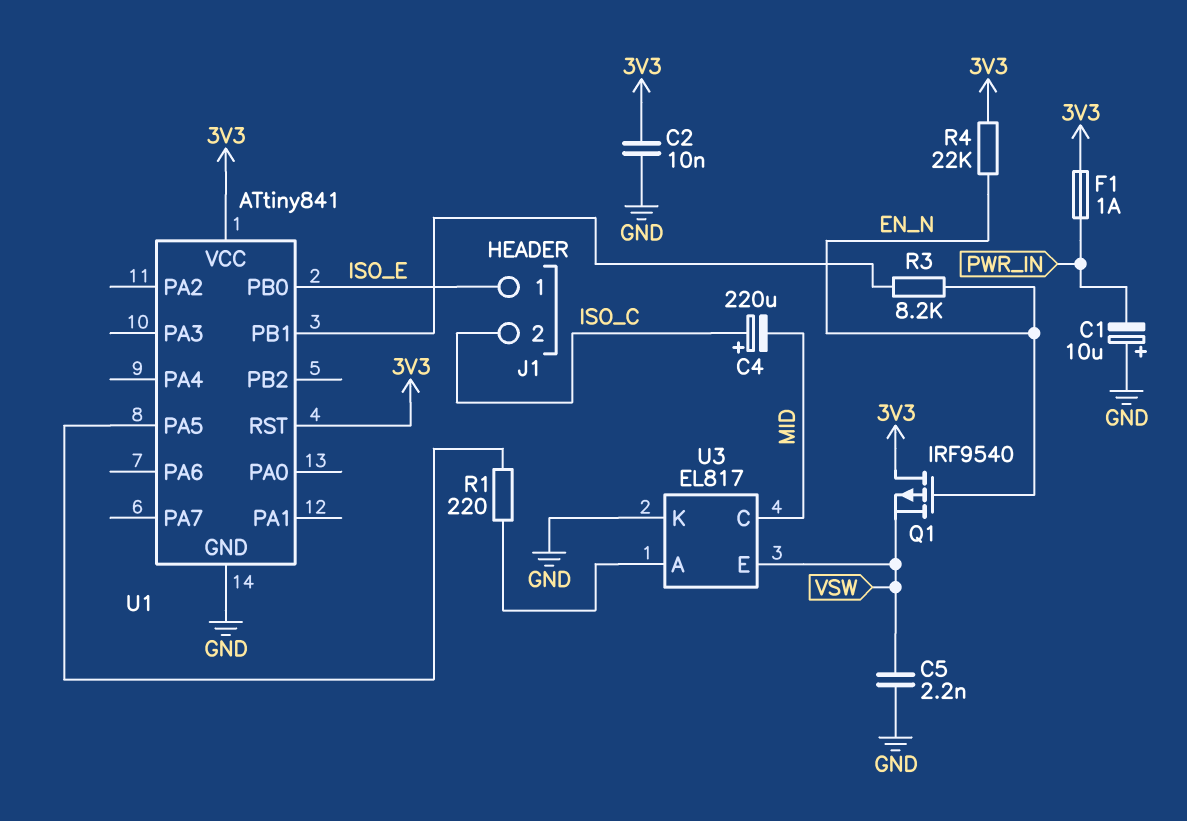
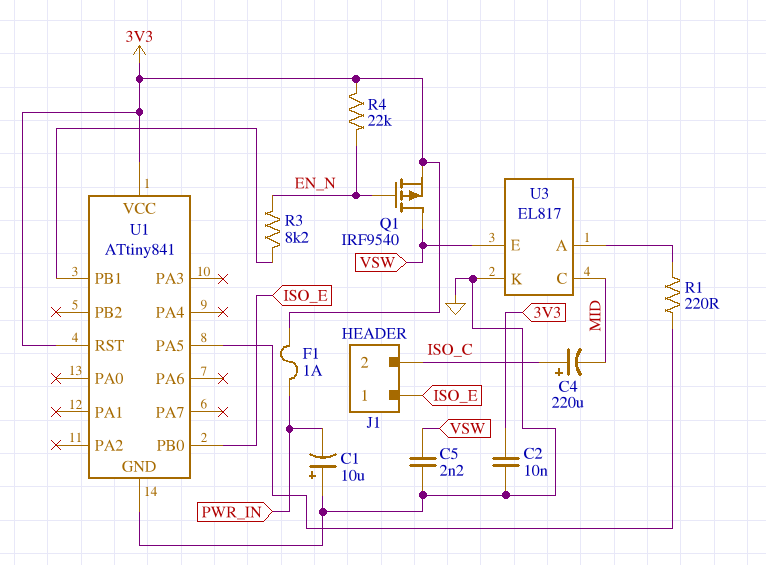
Q1: PMOS IRF9540 (G EN_N, D 3V3, S VSW) -> PMOS IRF9540 (G EN_N, D VSW, S 3V3)

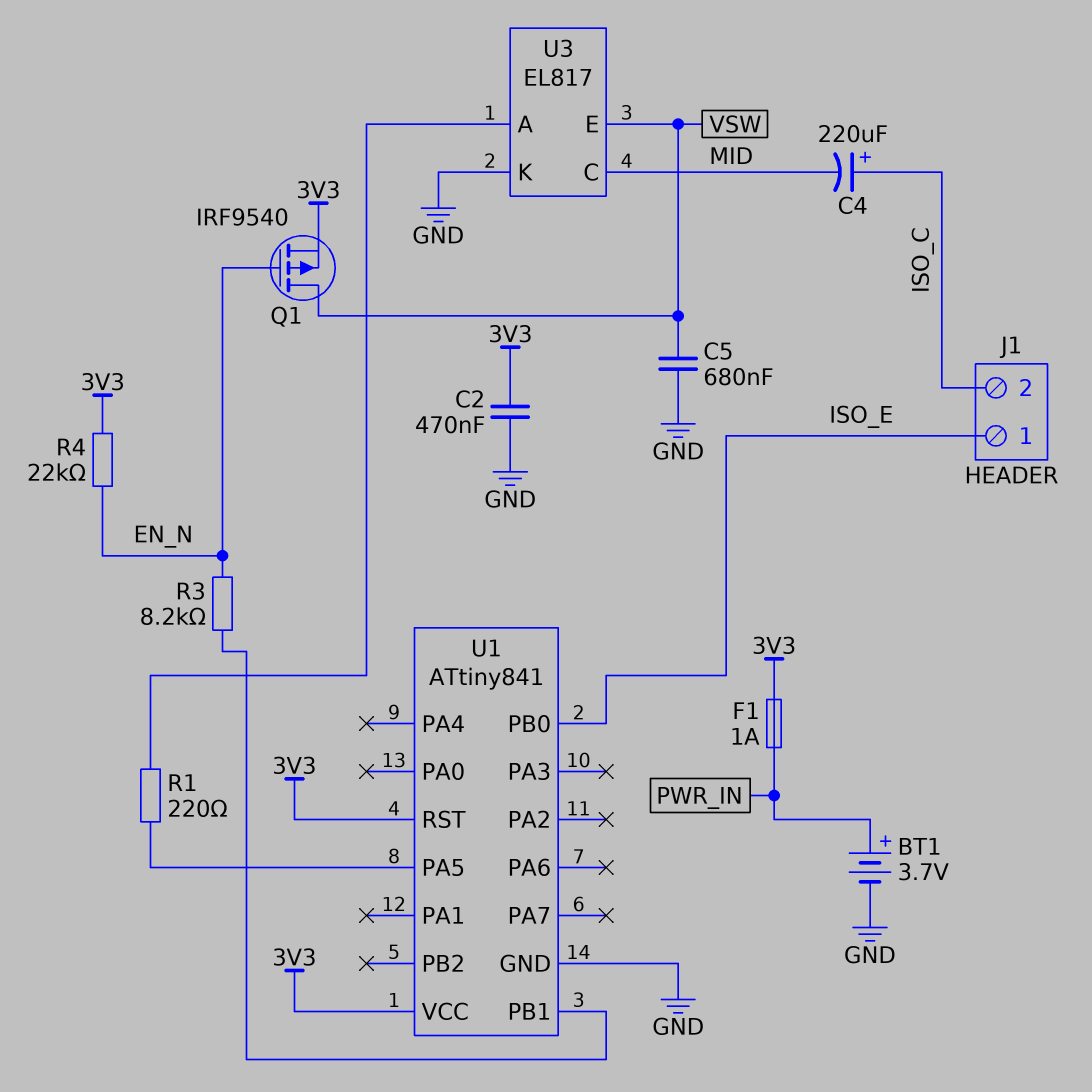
BT1: none -> 3.7V (plus PWR_IN, minus GND)
C1: 10uF (plus GND, minus PWR_IN) -> none
C2: 10nF (3V3, GND) -> 470nF (3V3, GND)
C5: 2.2nF (GND, VSW) -> 680nF (GND, VSW)

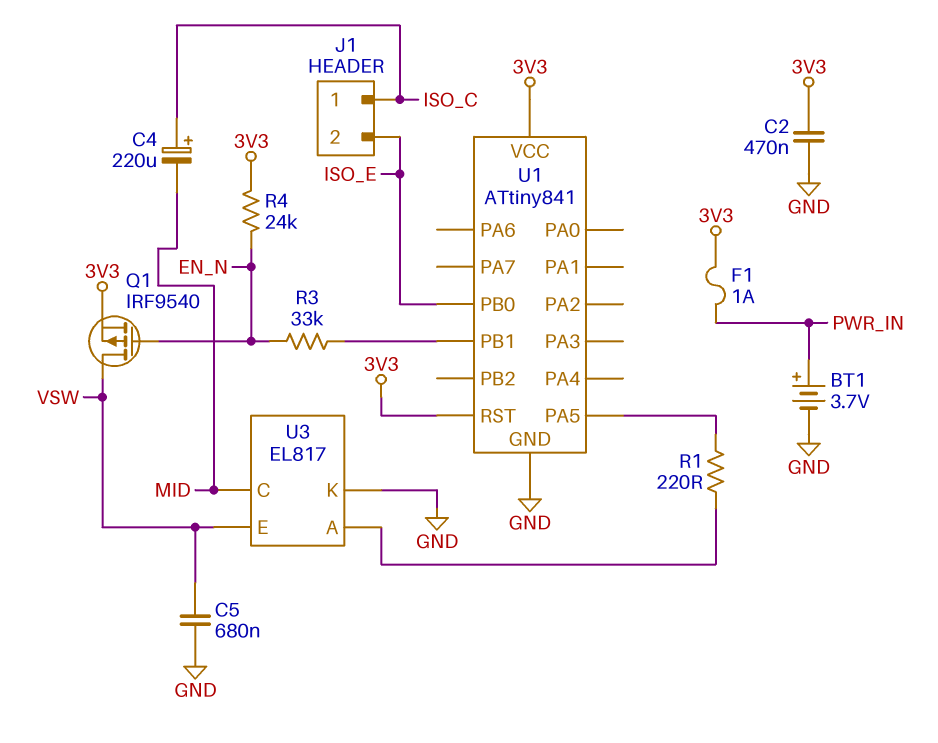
J1 pin 1: ISO_E -> ISO_C
J1 pin 2: ISO_C -> ISO_E
R3: 8.2k (EN_N, U1/PB1) -> 33k (EN_N, U1/PB1)
R4: 22k (3V3, EN_N) -> 24k (3V3, EN_N)

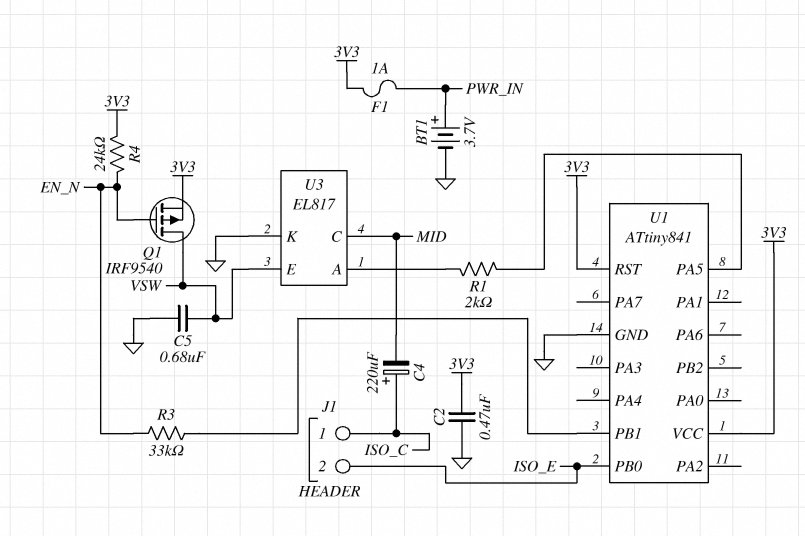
R1: 220 (U1/PA5, U3/A) -> 2k (U1/PA5, U3/A)

